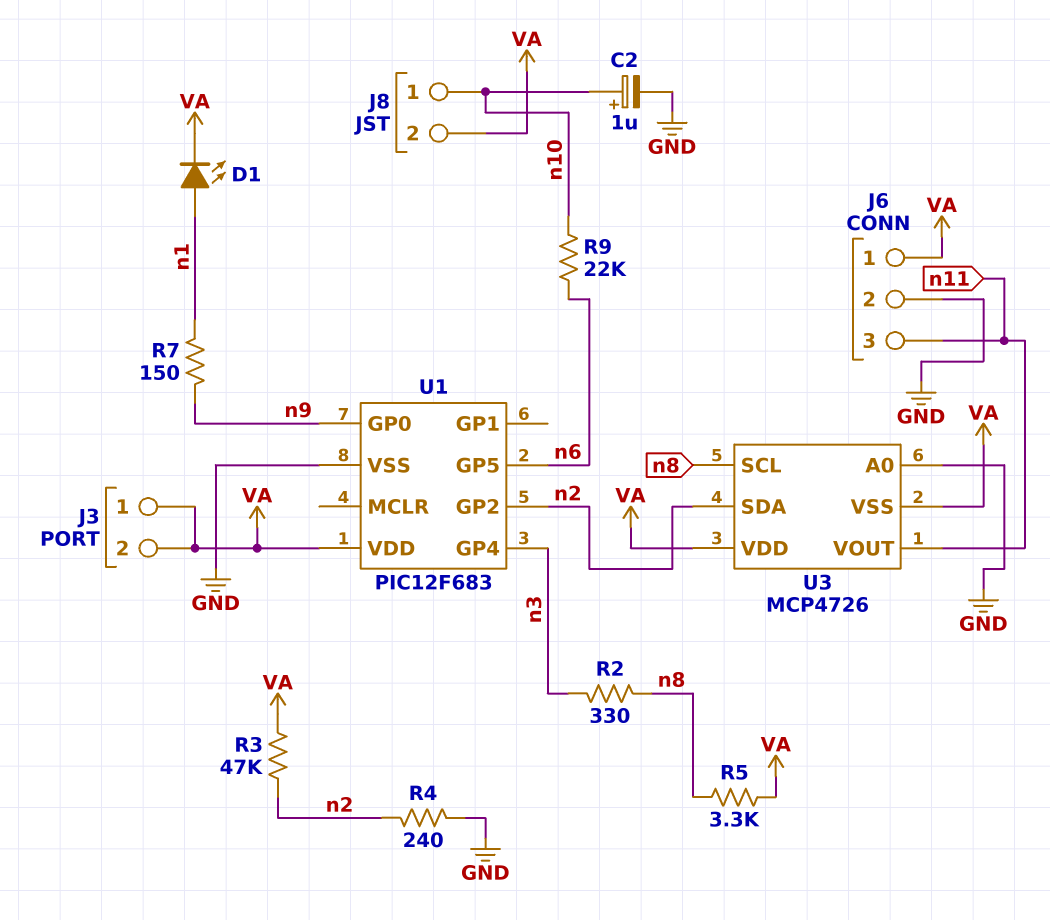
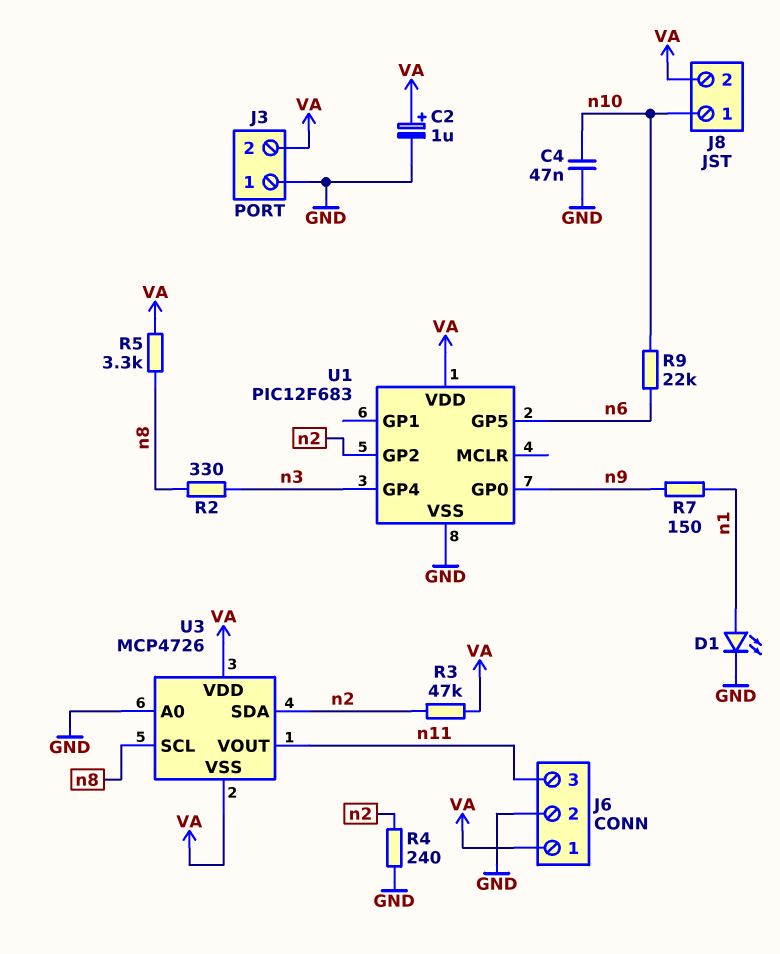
C2: 1uF (plus n10, minus GND) -> 1uF (plus VA, minus GND)
C4: none -> 47nF (GND, n10)
D1: LED (A n1, K VA) -> LED (A n1, K GND)
J3 pin 1: VA -> GND

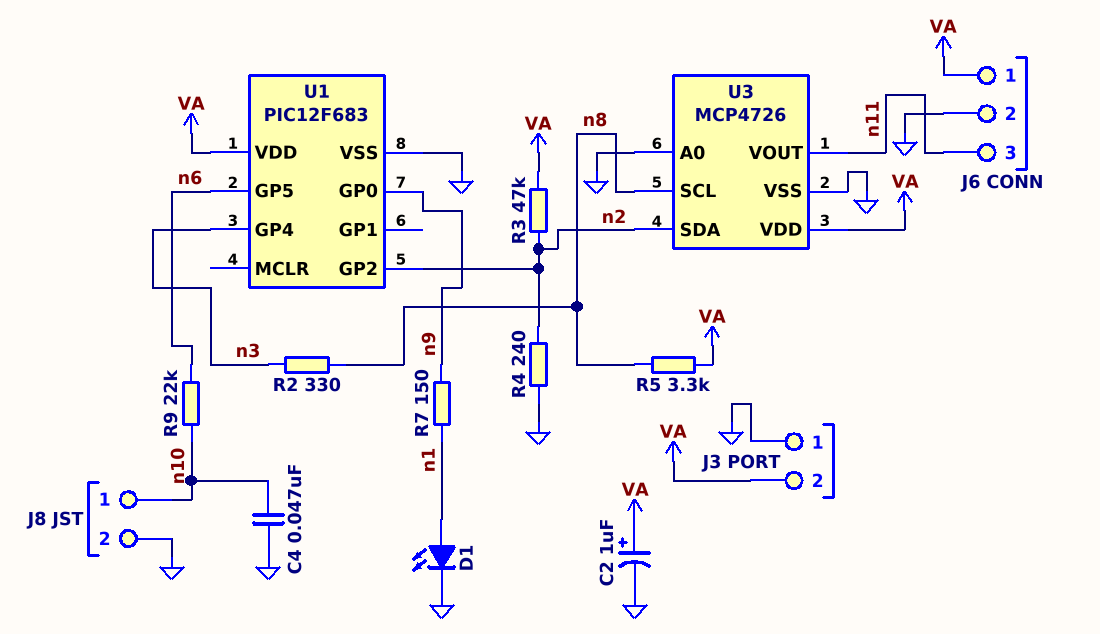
J8 pin 2: VA -> GND
U3 pin VSS: VA -> GND

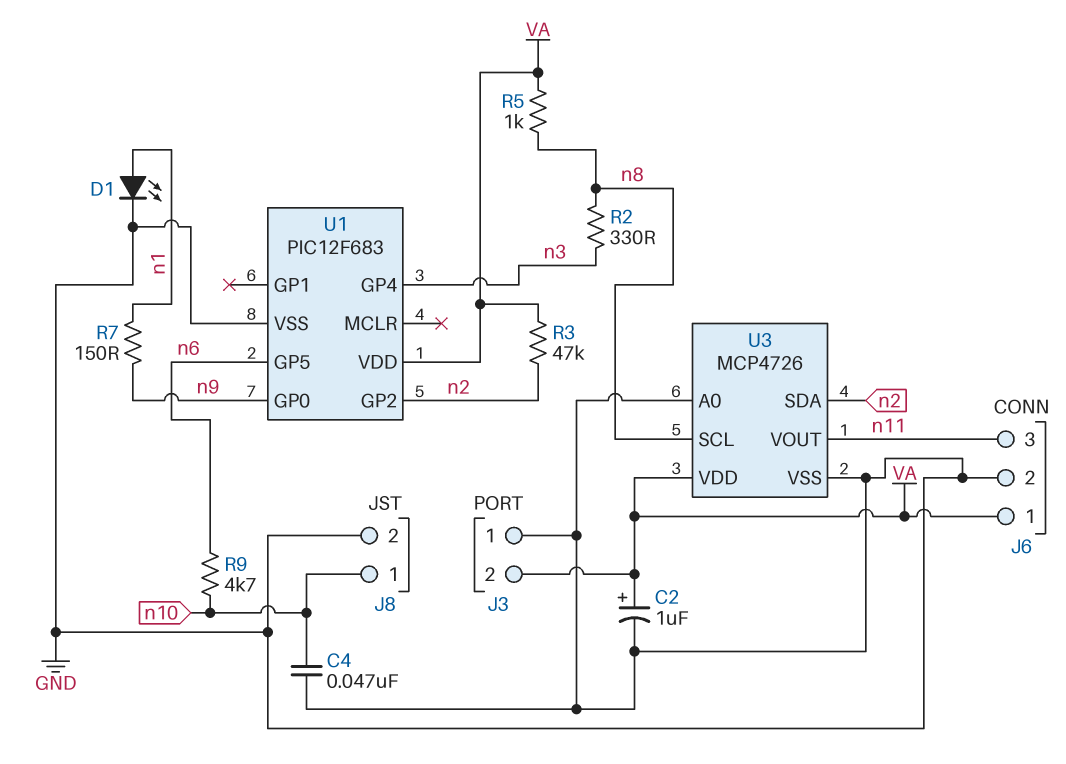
R4: 240 (GND, n2) -> none
R5: 3.3k (VA, n8) -> 1k (VA, n8)
R9: 22k (n6, n10) -> 4.7k (n6, n10)

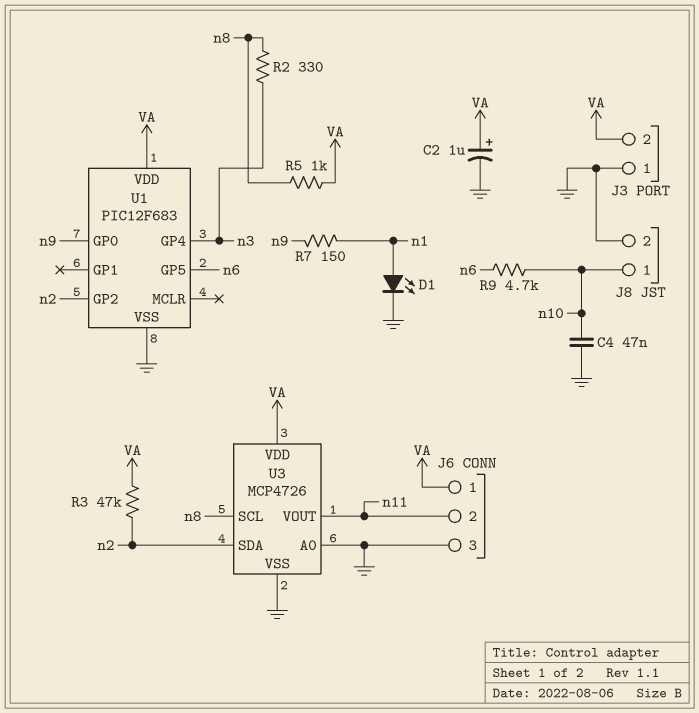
J6 pin 2: GND -> n11
J6 pin 3: n11 -> GND

